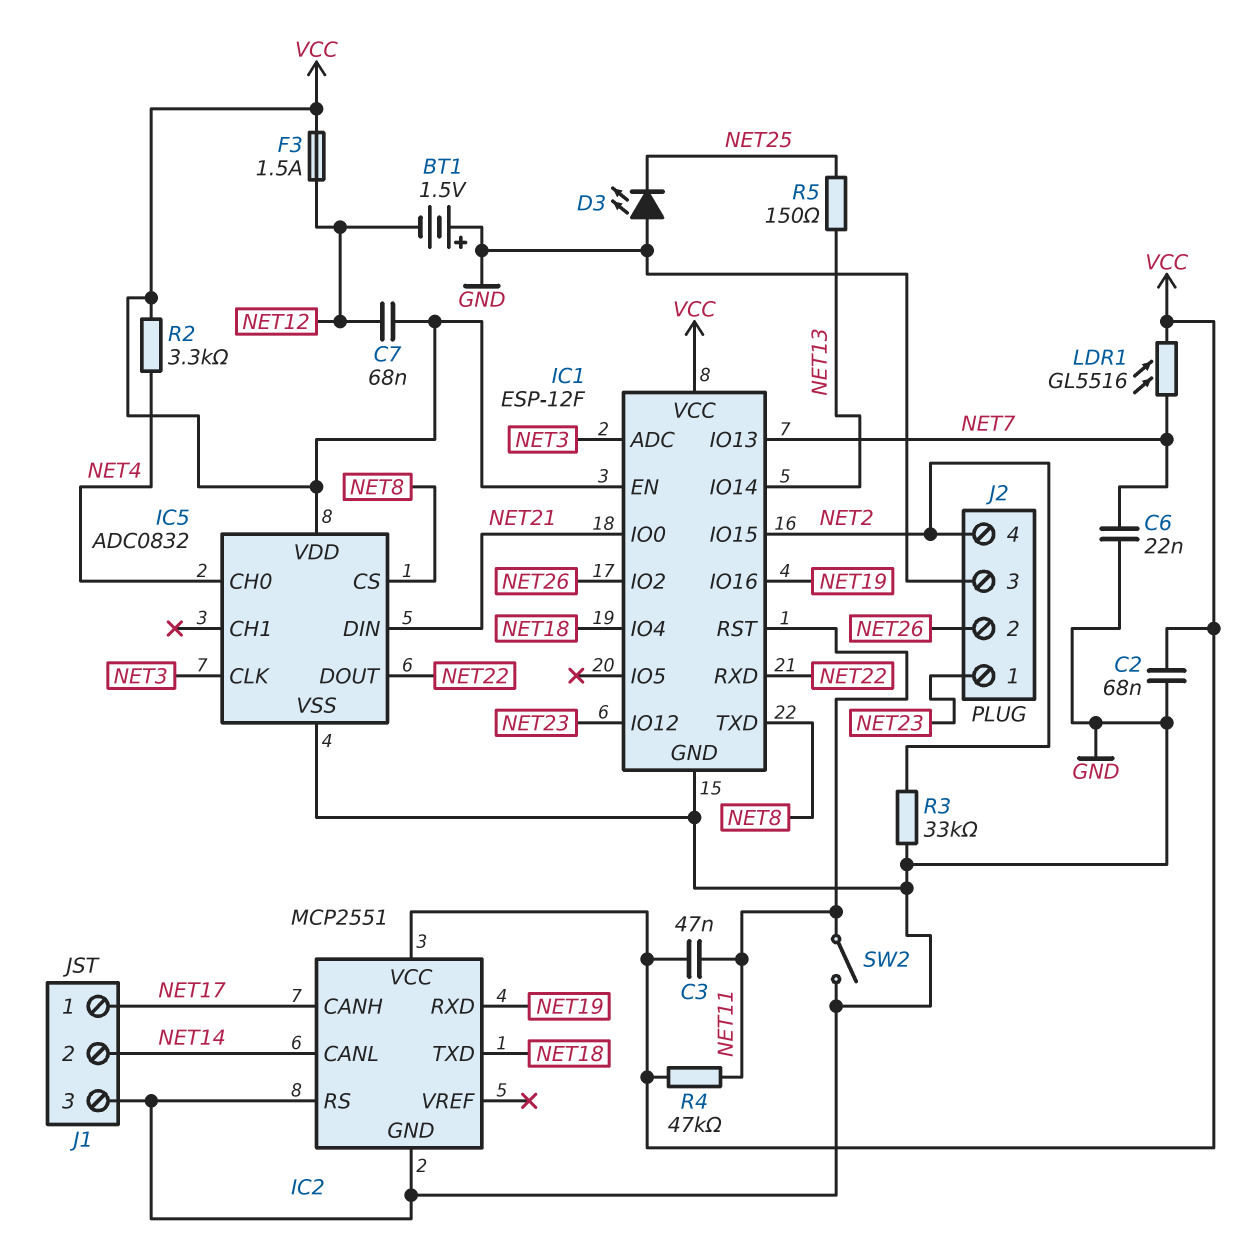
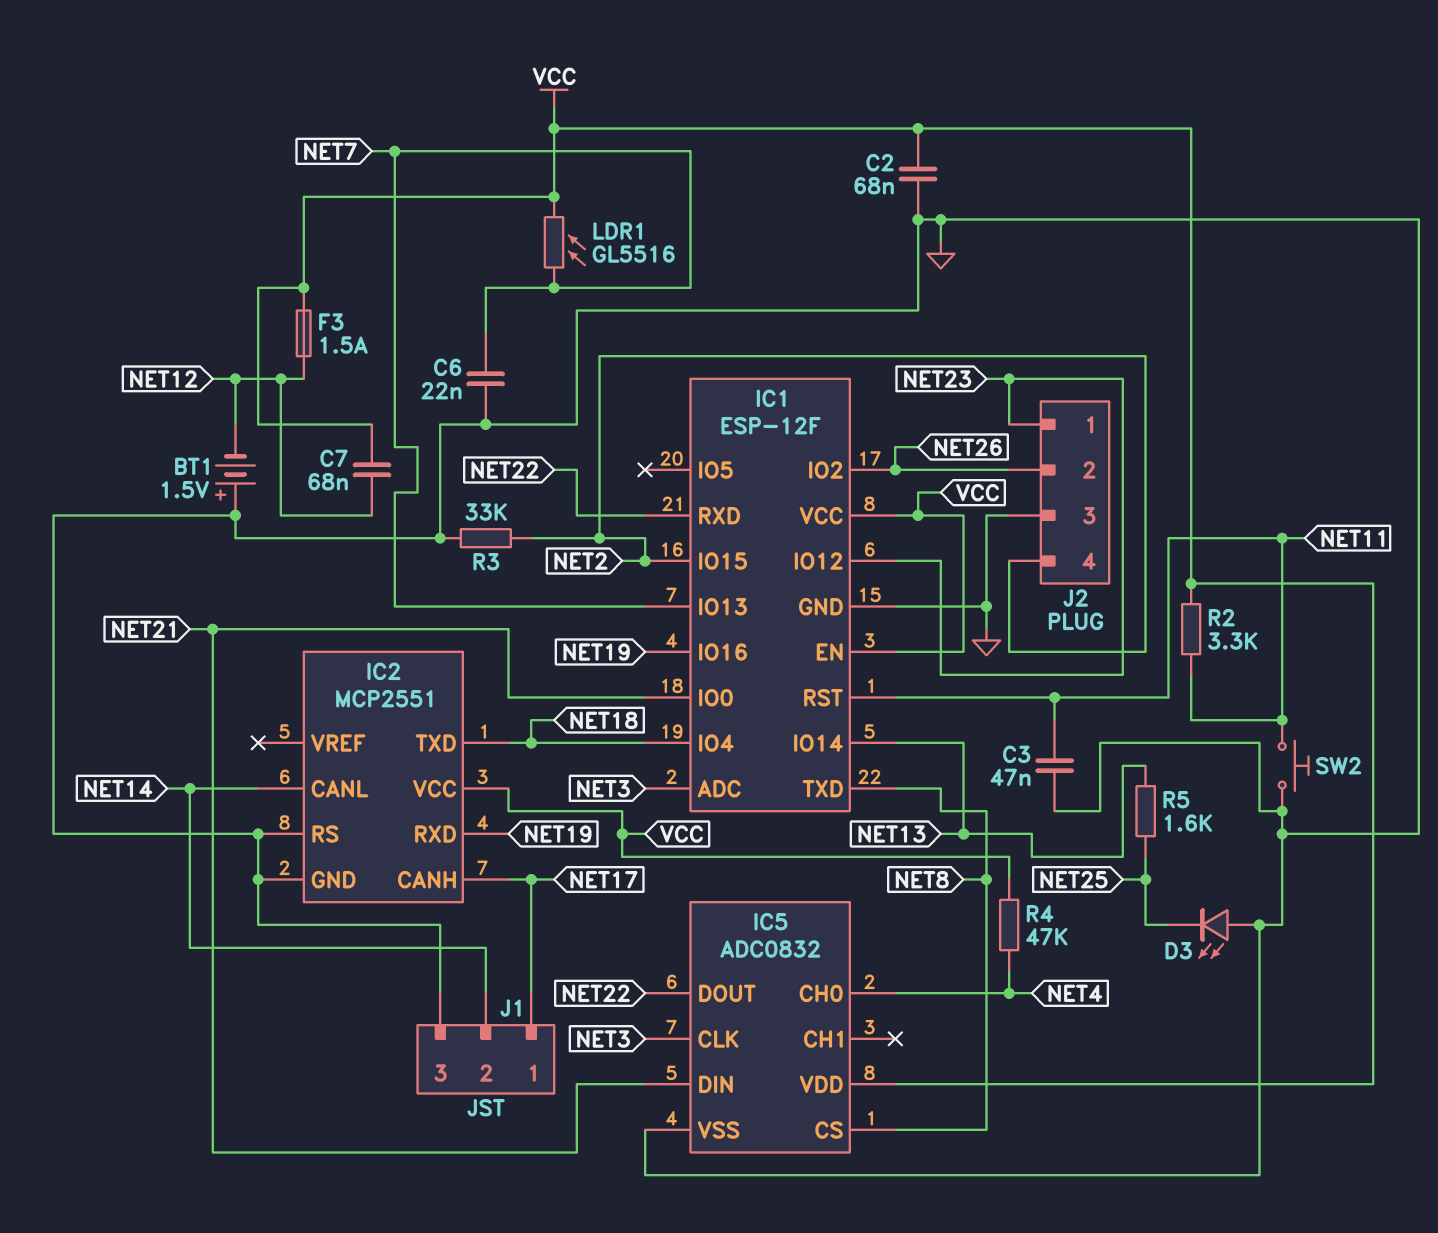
C3: 47nF (NET11, VCC) -> 47nF (GND, NET11)
R2: 3.3k (NET4, VCC) -> 3.3k (NET11, VCC)
R4: 47k (NET11, VCC) -> 47k (NET4, VCC)
R5: 150 (NET13, NET25) -> 1.6k (NET13, NET25)
SW2: switch (GND, NET11) -> button (GND, NET11)

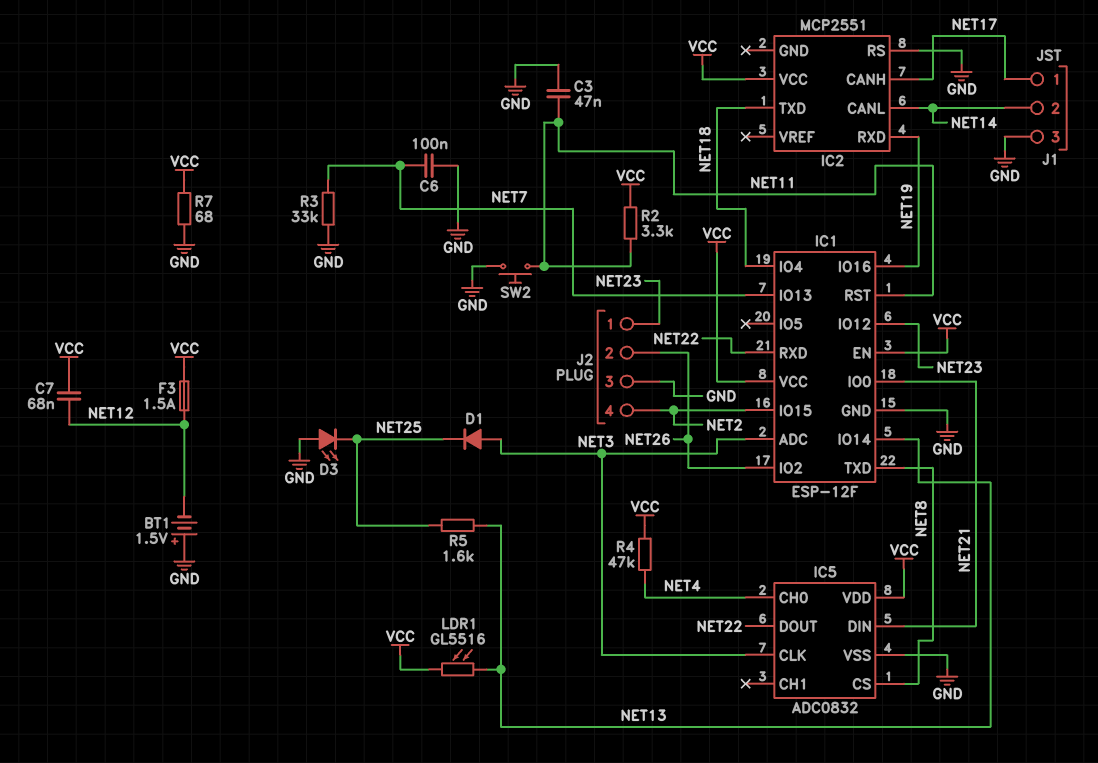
C2: 68nF (GND, VCC) -> none
C6: 22nF (GND, NET7) -> 100nF (GND, NET7)
D1: none -> diode (A NET3, K NET25)
IC2 pin GND: GND -> none
LDR1: GL5516 (NET7, VCC) -> GL5516 (NET13, VCC)
R3: 33k (GND, NET2) -> 33k (GND, NET7)
R7: none -> 68 (GND, VCC)

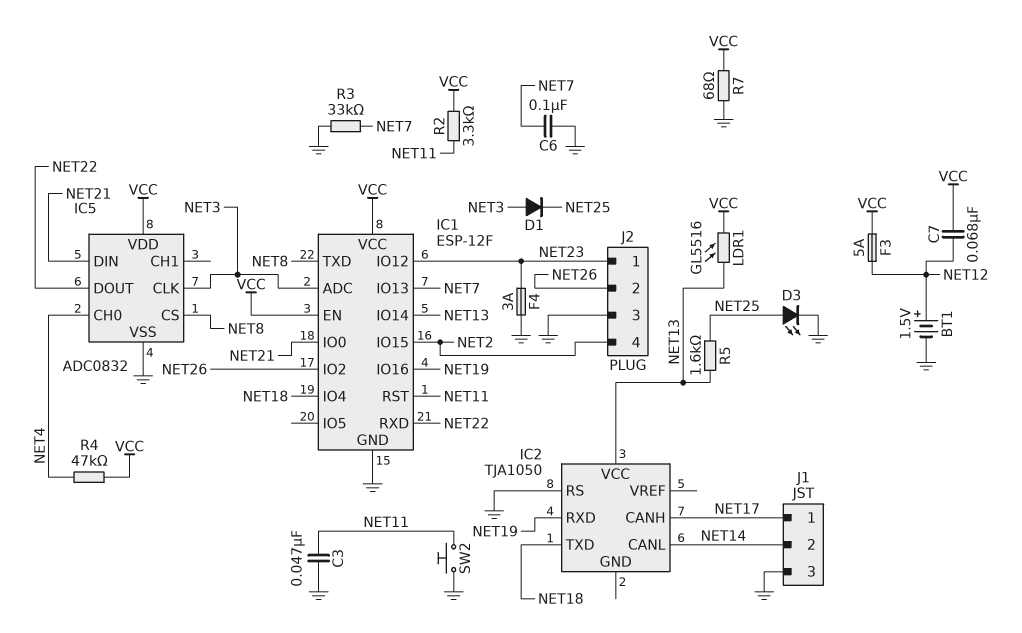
BT1: 1.5V (plus GND, minus NET12) -> 1.5V (plus NET12, minus GND)
D3: LED (A GND, K NET25) -> LED (A NET25, K GND)
F3: 1.5A (NET12, VCC) -> 5A (NET12, VCC)
F4: none -> 3A (GND, NET23)
IC2: MCP2551 -> TJA1050
IC2 pin VCC: VCC -> NET13

